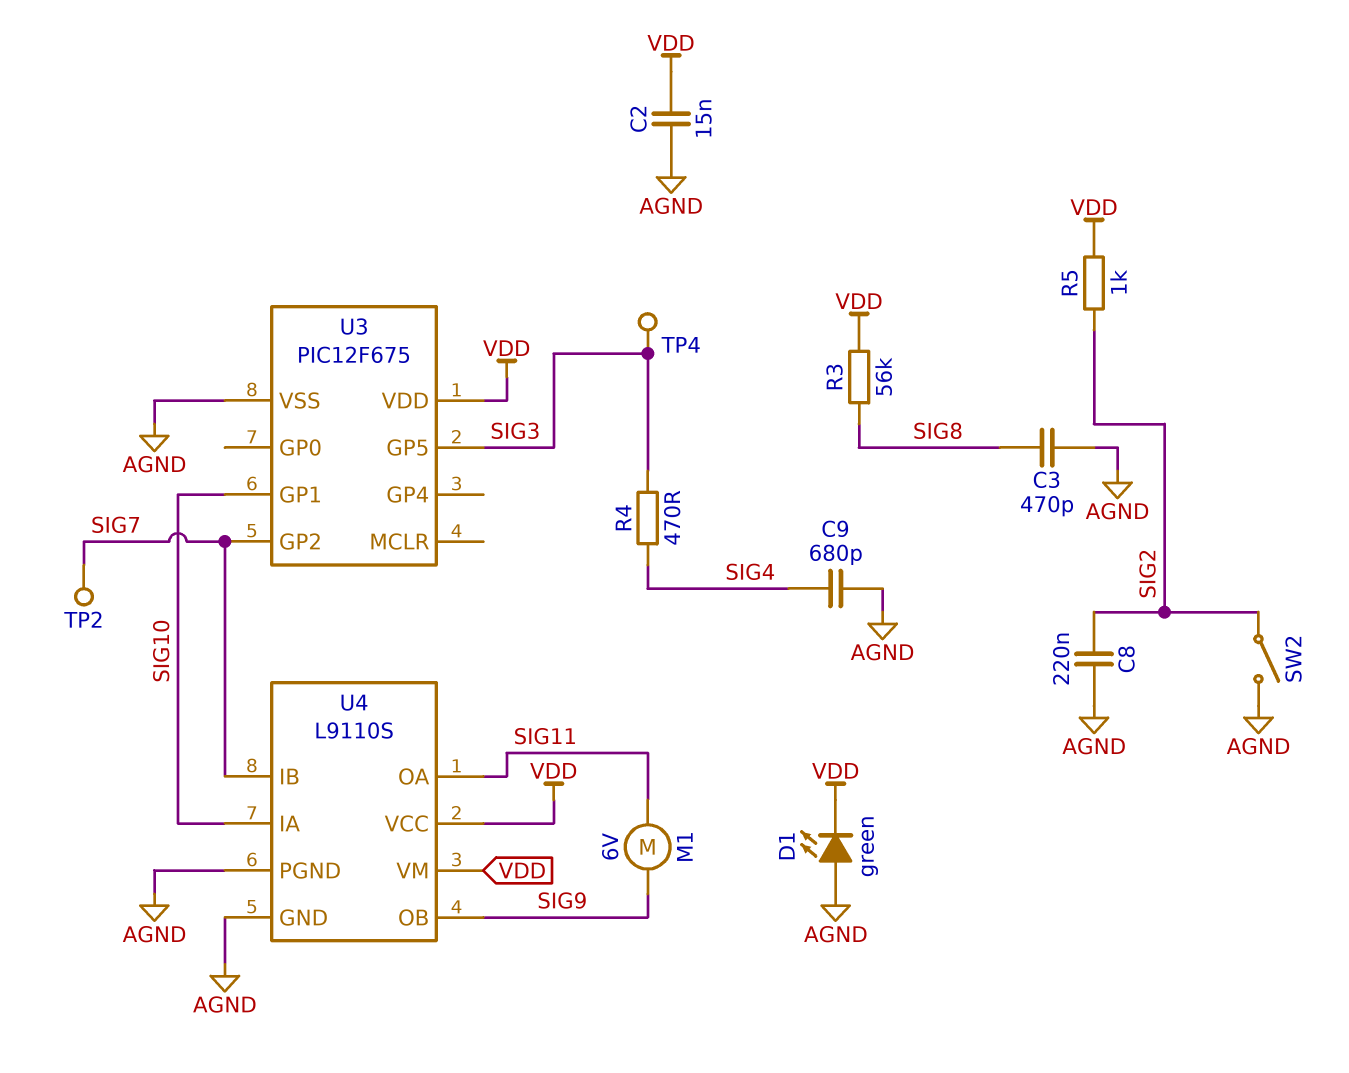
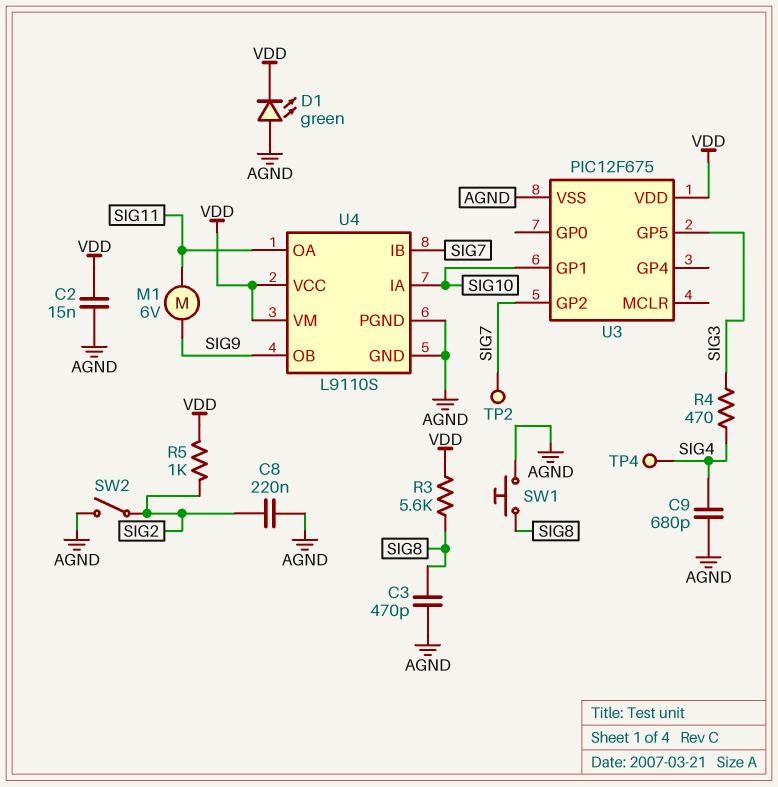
R3: 56k (SIG8, VDD) -> 5.6k (SIG8, VDD)
SW1: none -> button (AGND, SIG8)
TP4: test point (SIG3) -> test point (SIG4)

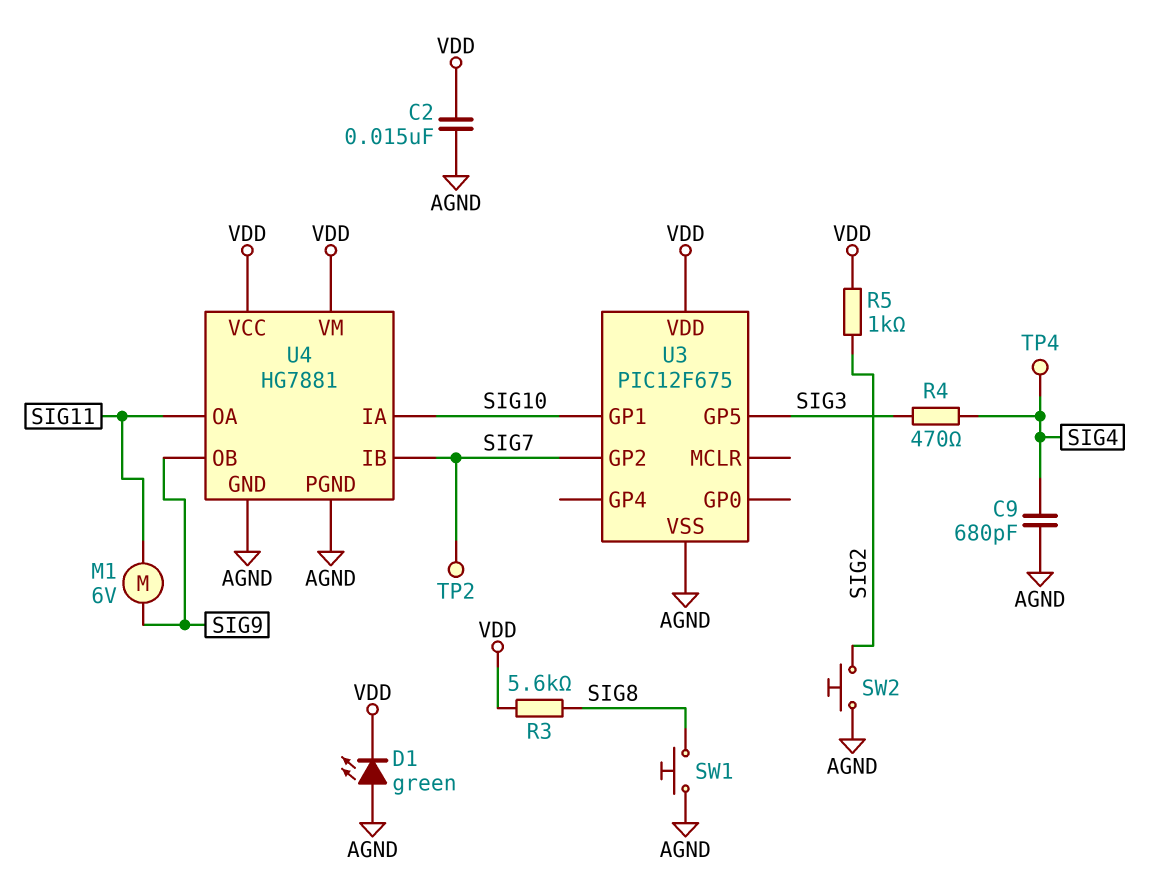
C3: 470pF (AGND, SIG8) -> none
C8: 220nF (AGND, SIG2) -> none
SW2: switch (AGND, SIG2) -> button (AGND, SIG2)
U4: L9110S -> HG7881

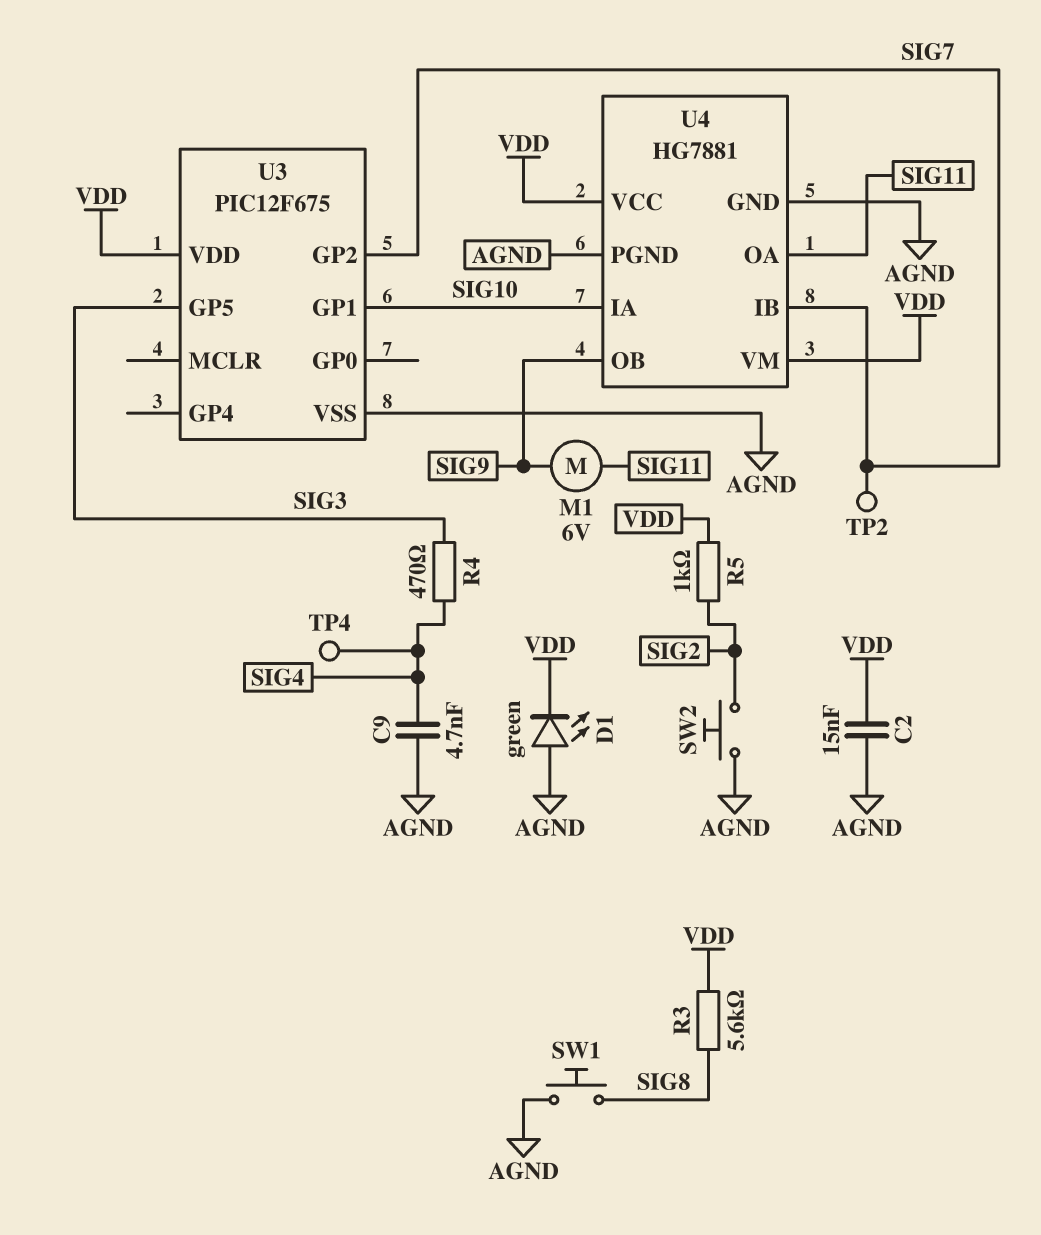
C9: 680pF (AGND, SIG4) -> 4.7nF (AGND, SIG4)

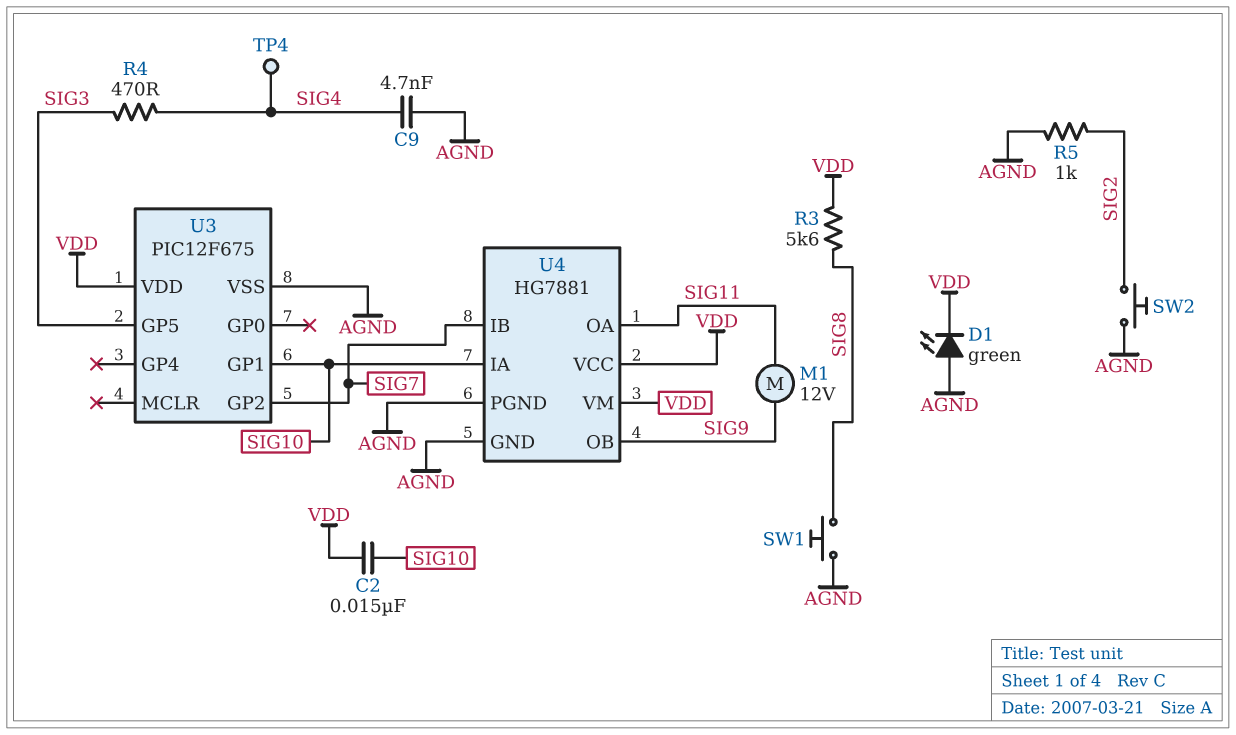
C2: 15nF (AGND, VDD) -> 15nF (SIG10, VDD)
M1: motor 6V (SIG9, SIG11) -> motor 12V (SIG9, SIG11)
R5: 1k (SIG2, VDD) -> 1k (AGND, SIG2)
TP2: test point (SIG7) -> none

